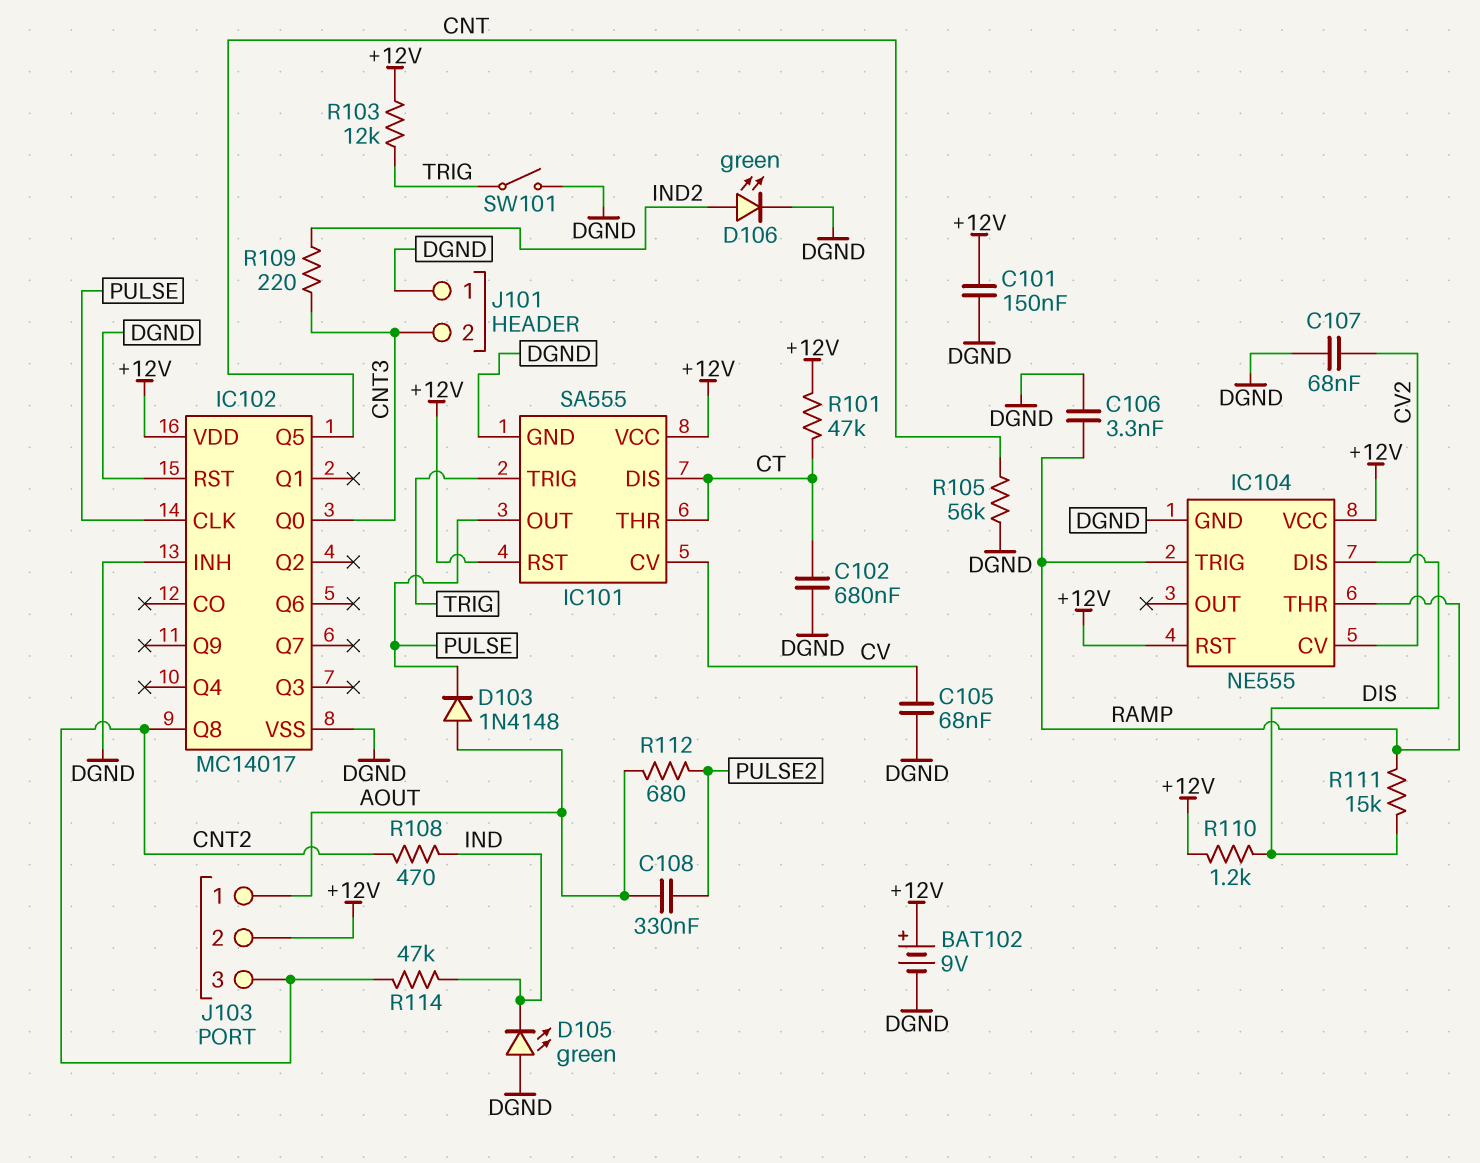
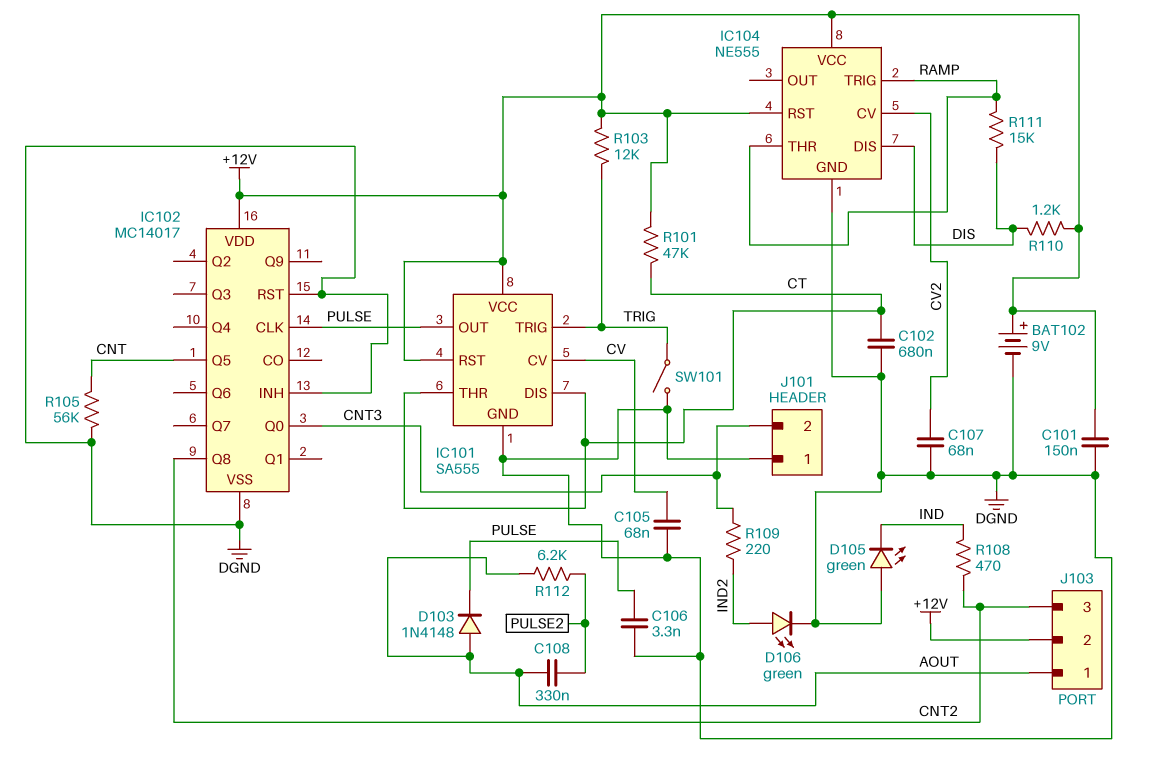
C106: 3.3nF (DGND, RAMP) -> 3.3nF (DGND, PULSE)
R112: 680 (AOUT, PULSE2) -> 6.2k (AOUT, PULSE2)
R114: 47k (CNT2, IND) -> none

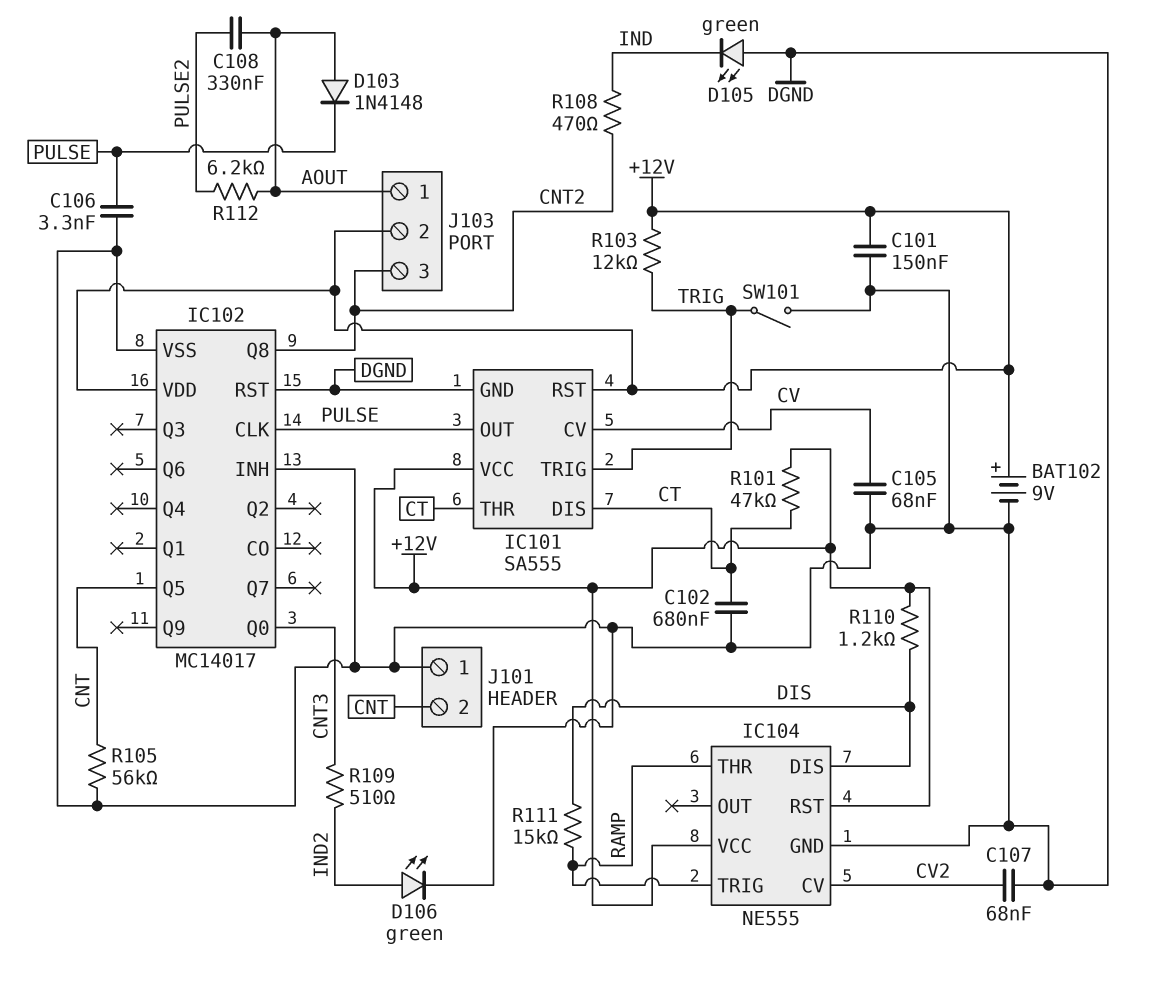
J101 pin 2: CNT3 -> CNT
R109: 220 (CNT3, IND2) -> 510 (CNT3, IND2)

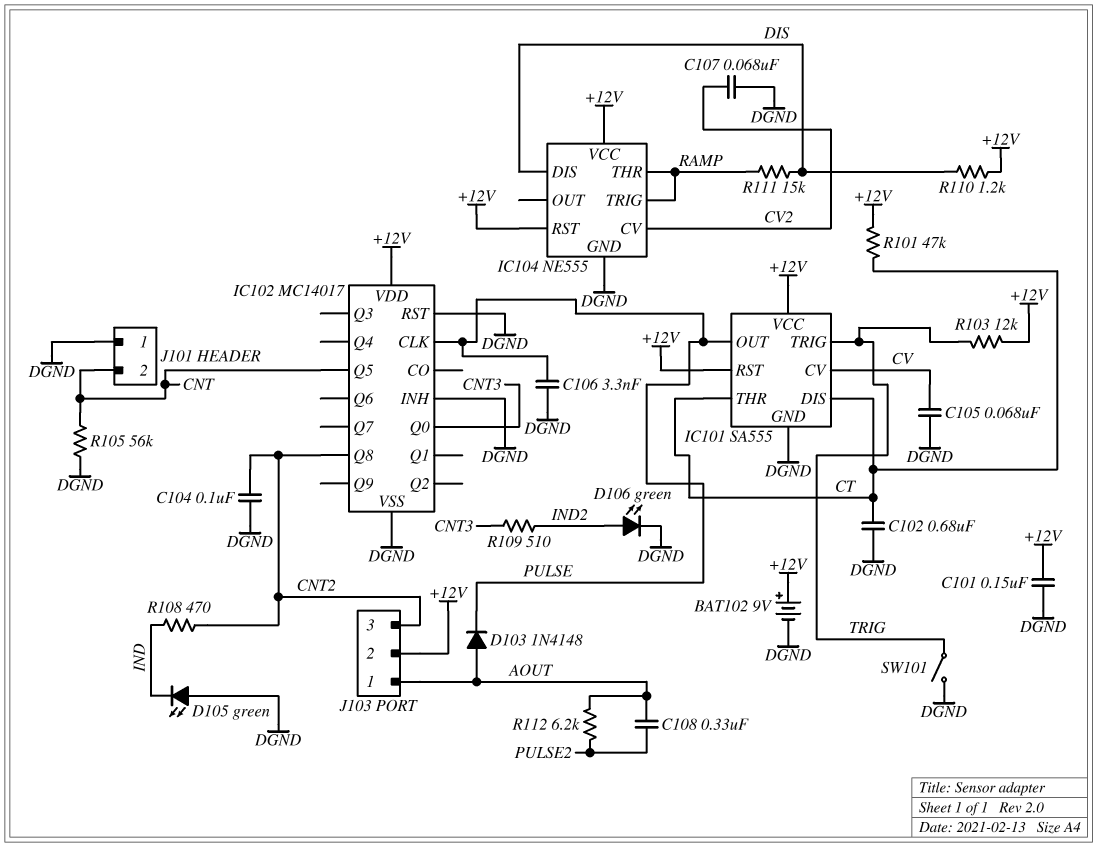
C104: none -> 100nF (CNT2, DGND)

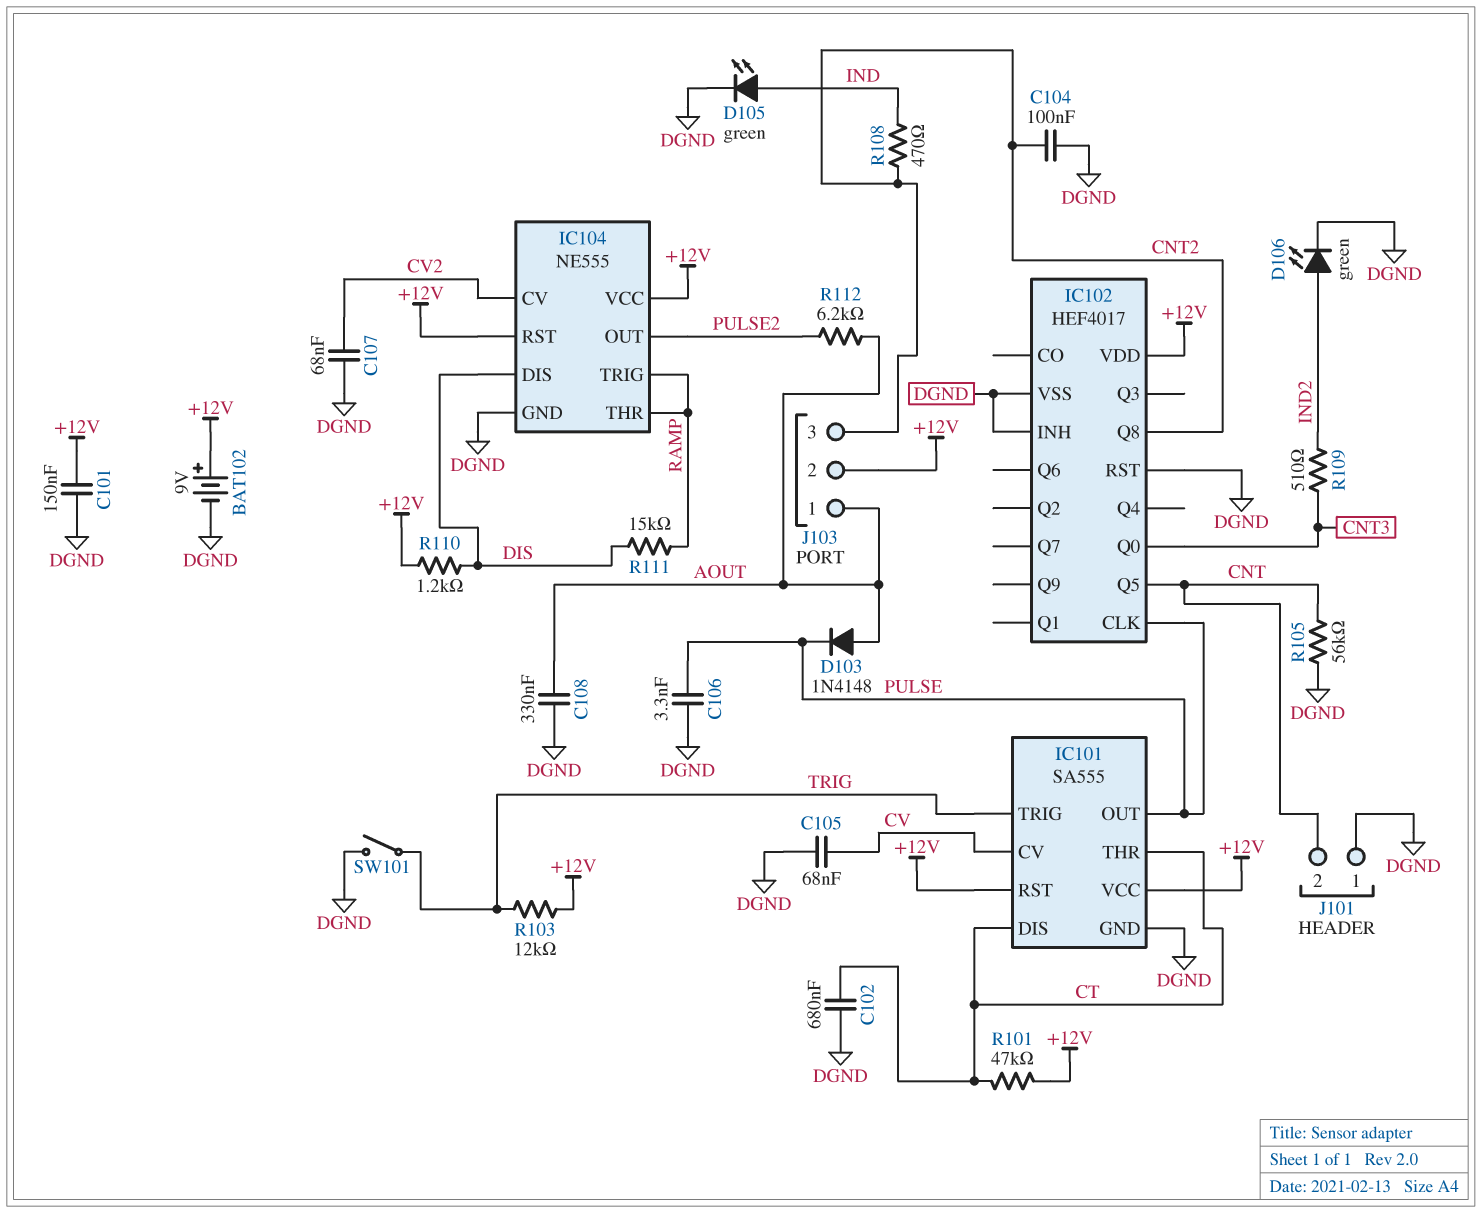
C108: 330nF (AOUT, PULSE2) -> 330nF (AOUT, DGND)
D105: LED green (A DGND, K IND) -> LED green (A IND, K DGND)
IC102: MC14017 -> HEF4017
IC104 pin OUT: none -> PULSE2

